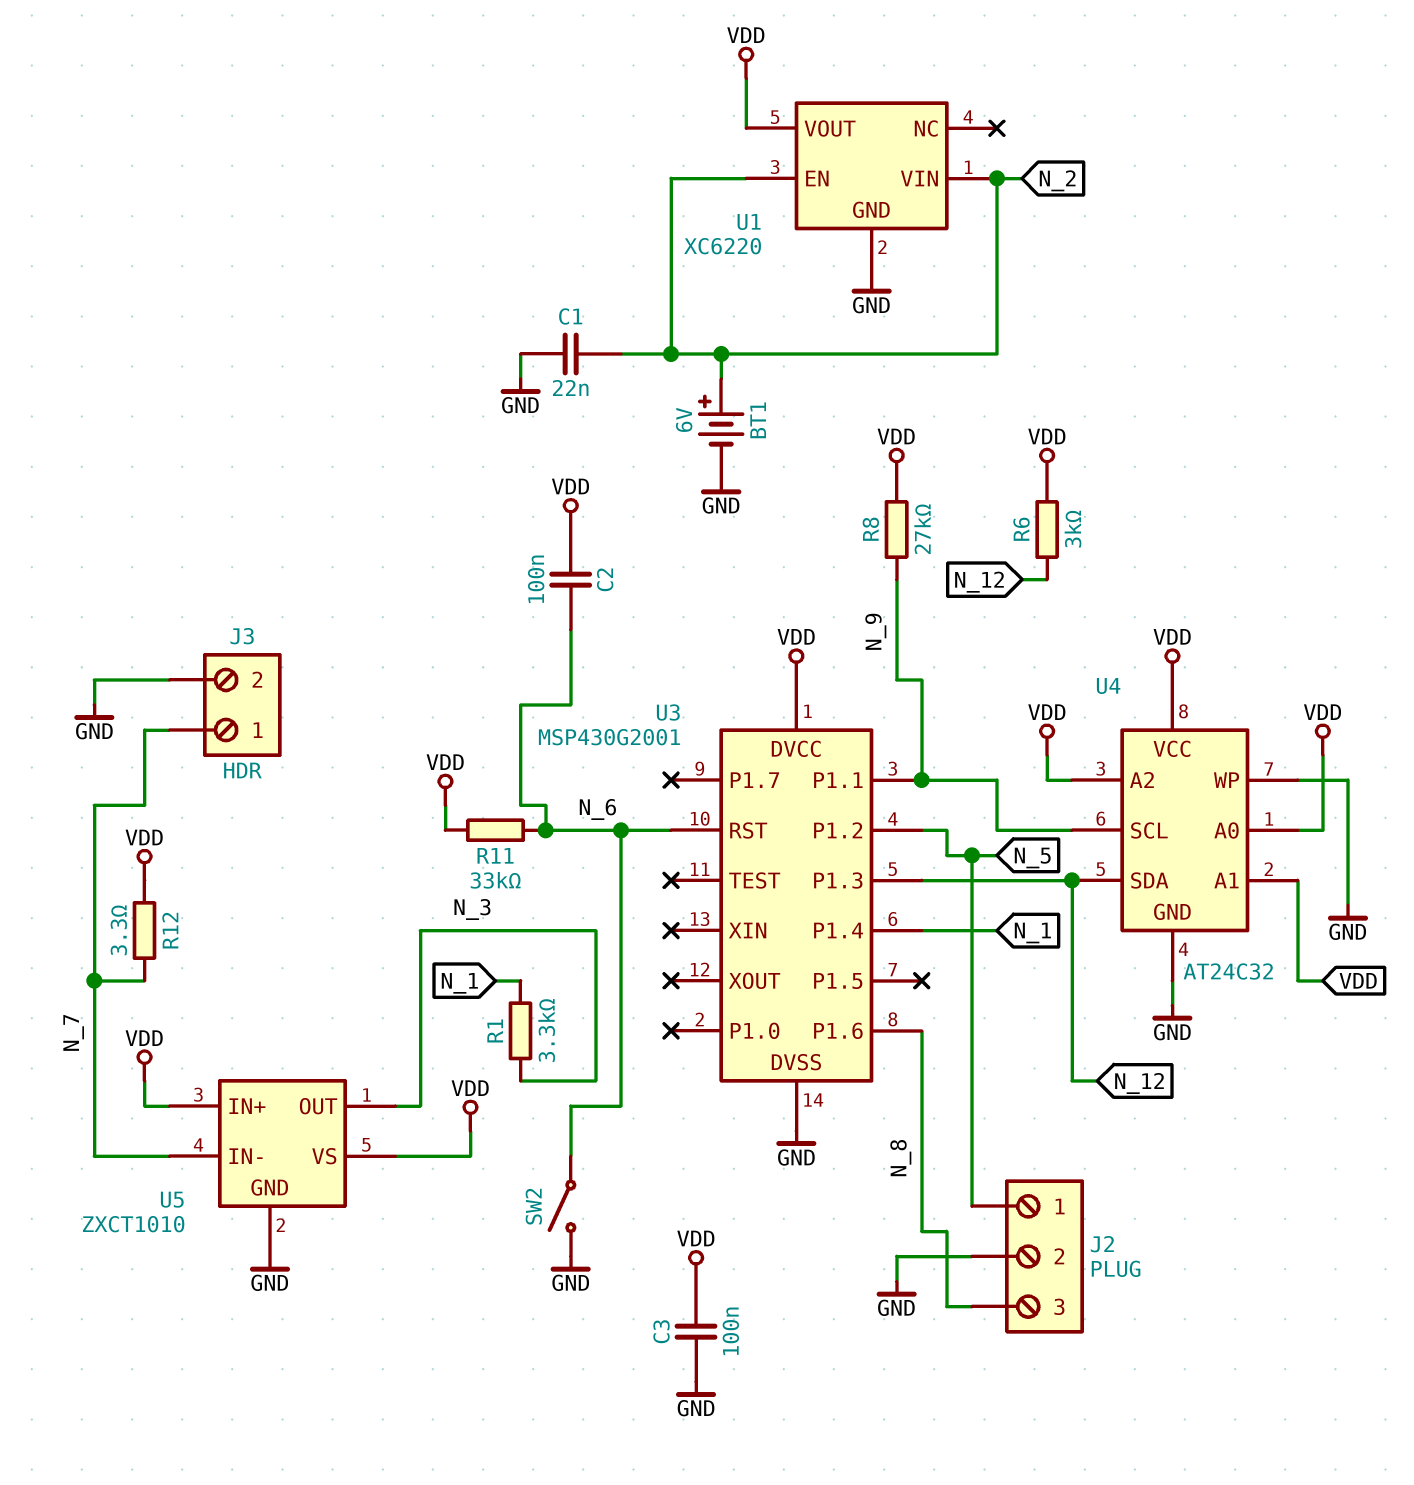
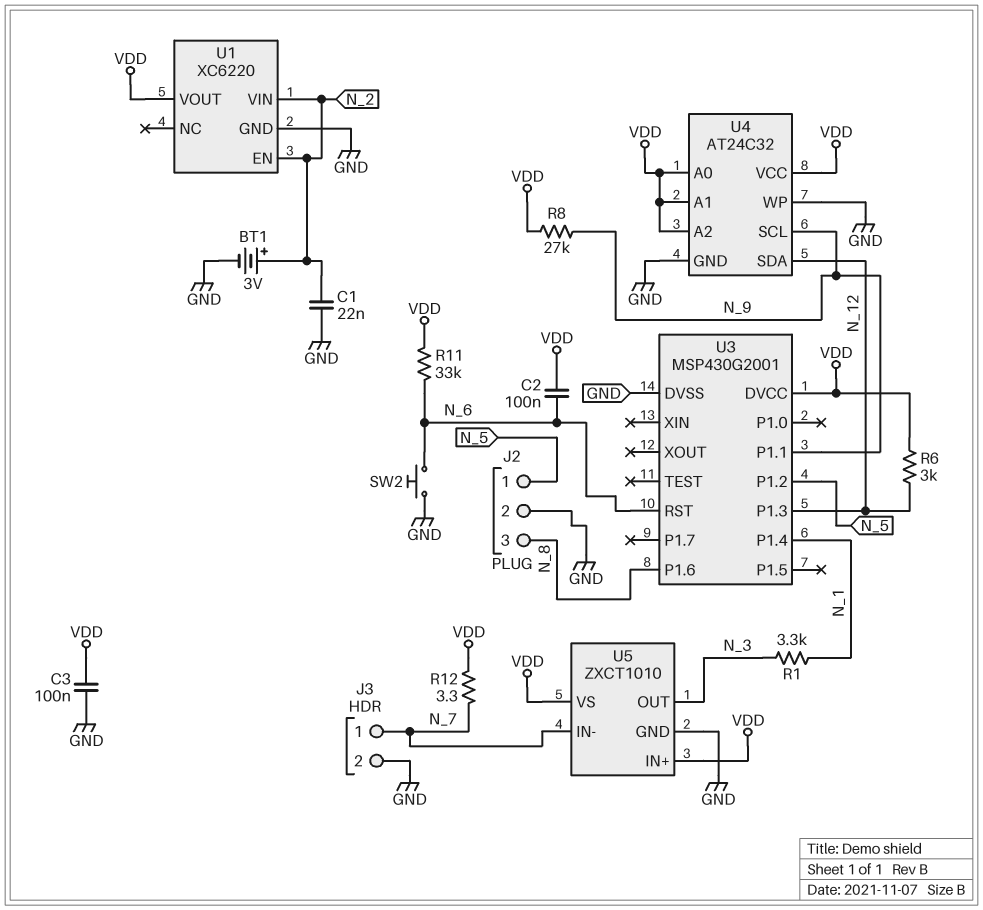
BT1: 6V (plus N_2, minus GND) -> 3V (plus N_2, minus GND)
SW2: switch (GND, N_6) -> button (GND, N_6)

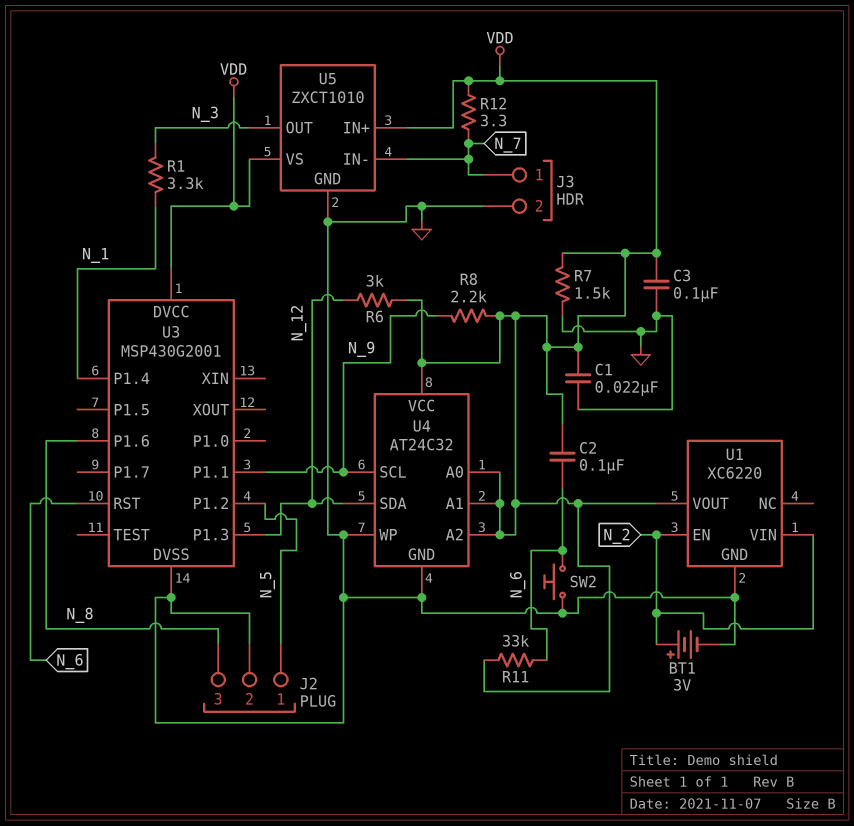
C1: 22nF (GND, N_2) -> 22nF (GND, VDD)
R7: none -> 1.5k (GND, VDD)
R8: 27k (N_9, VDD) -> 2.2k (N_9, VDD)

